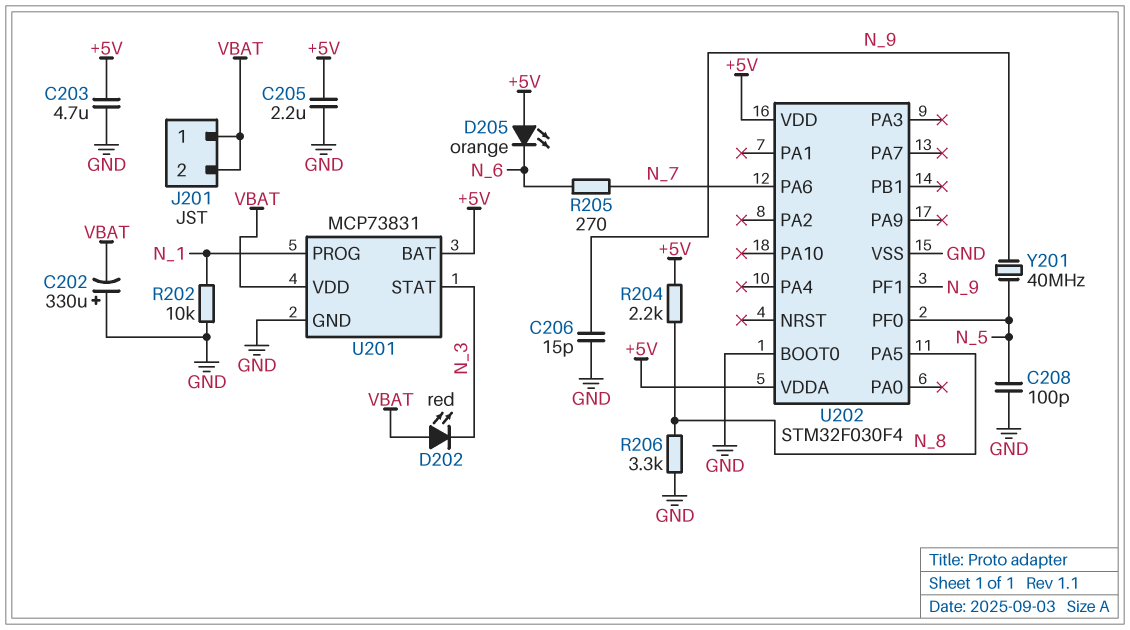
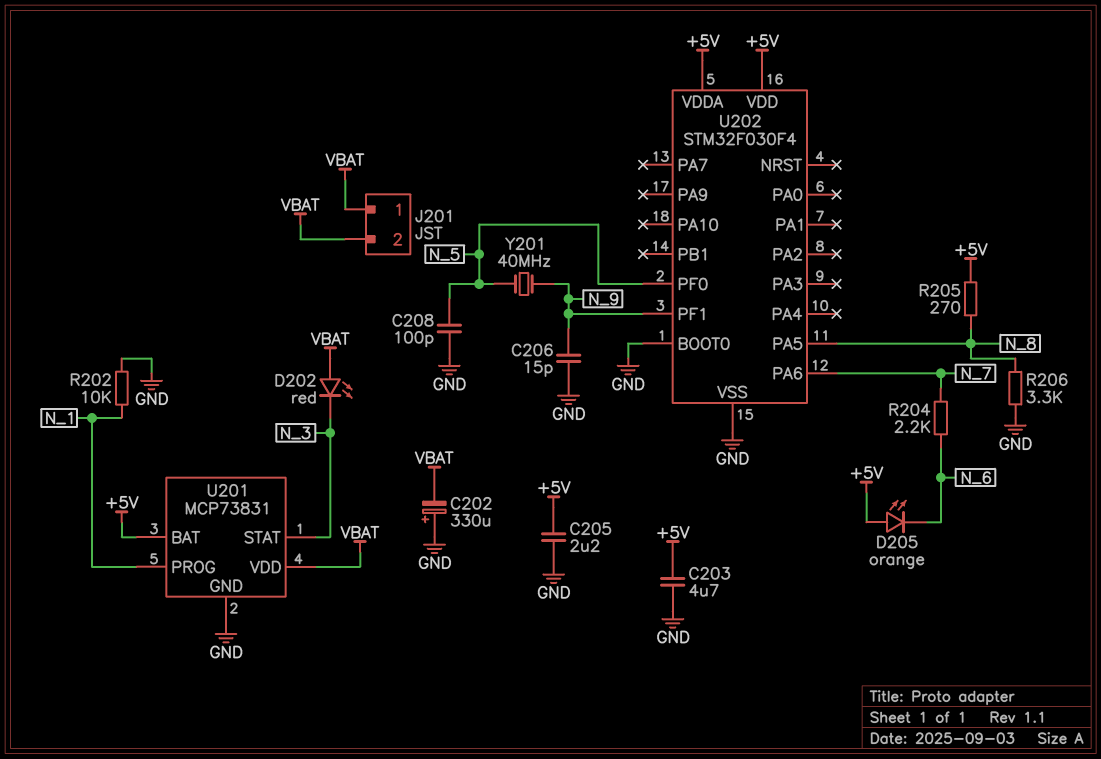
R204: 2.2k (+5V, N_8) -> 2.2k (N_6, N_7)
R205: 270 (N_6, N_7) -> 270 (+5V, N_8)

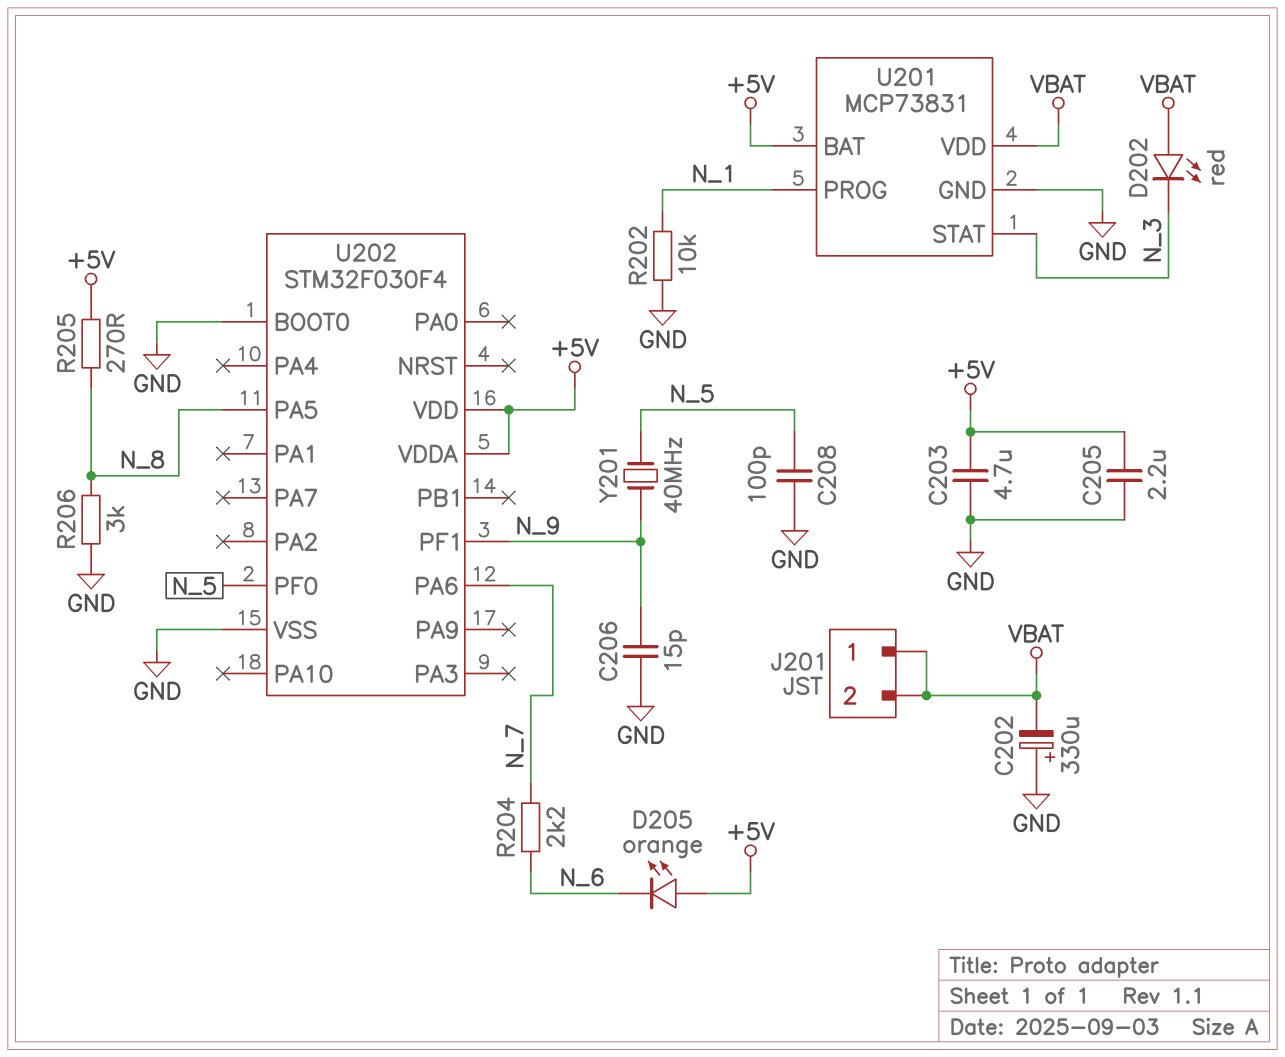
R206: 3.3k (GND, N_8) -> 3k (GND, N_8)

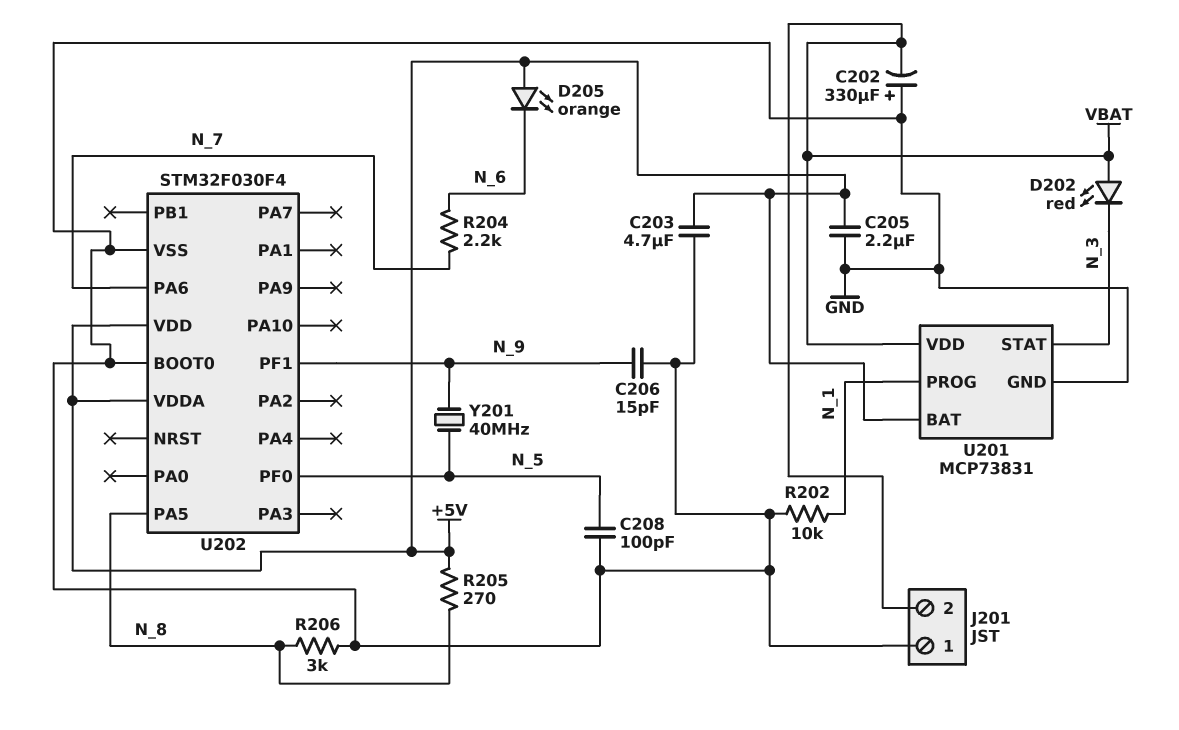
J201 pin 1: VBAT -> GND

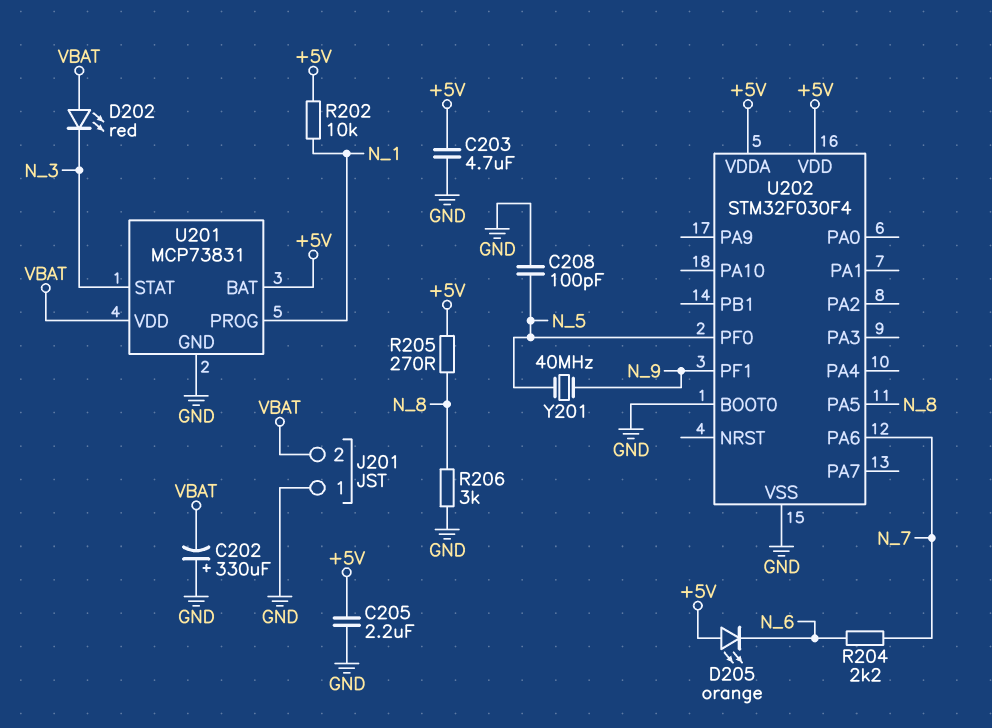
C206: 15pF (GND, N_9) -> none
R202: 10k (GND, N_1) -> 10k (+5V, N_1)

